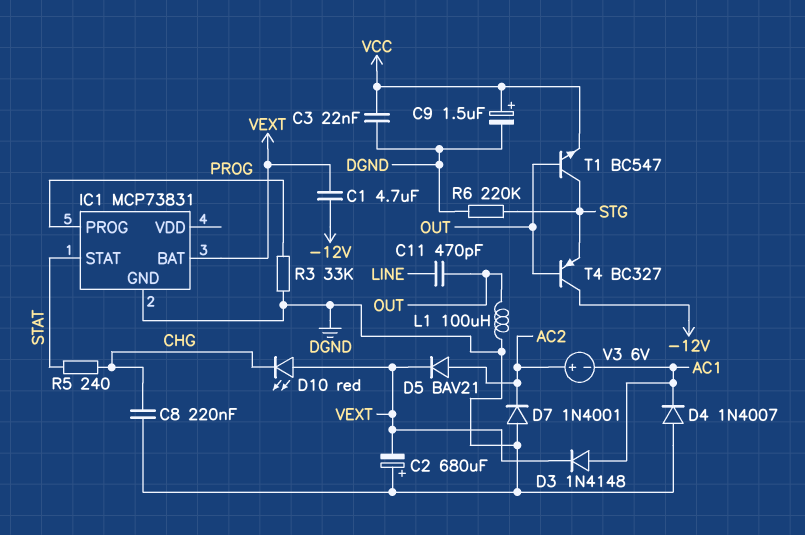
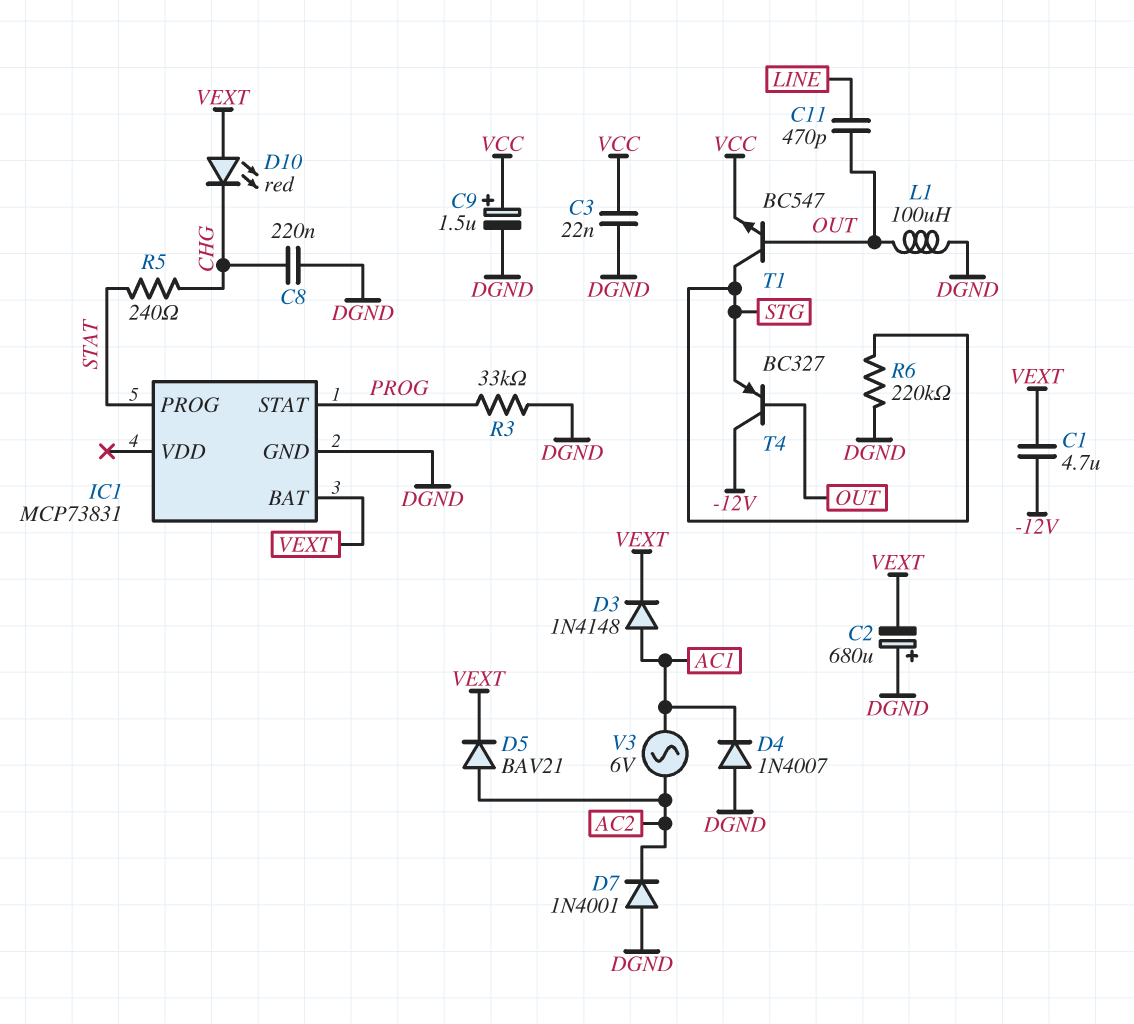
IC1 pin PROG: PROG -> STAT
IC1 pin STAT: STAT -> PROG
V3: 6V (plus AC2, minus AC1) -> AC 6V (AC1, AC2)

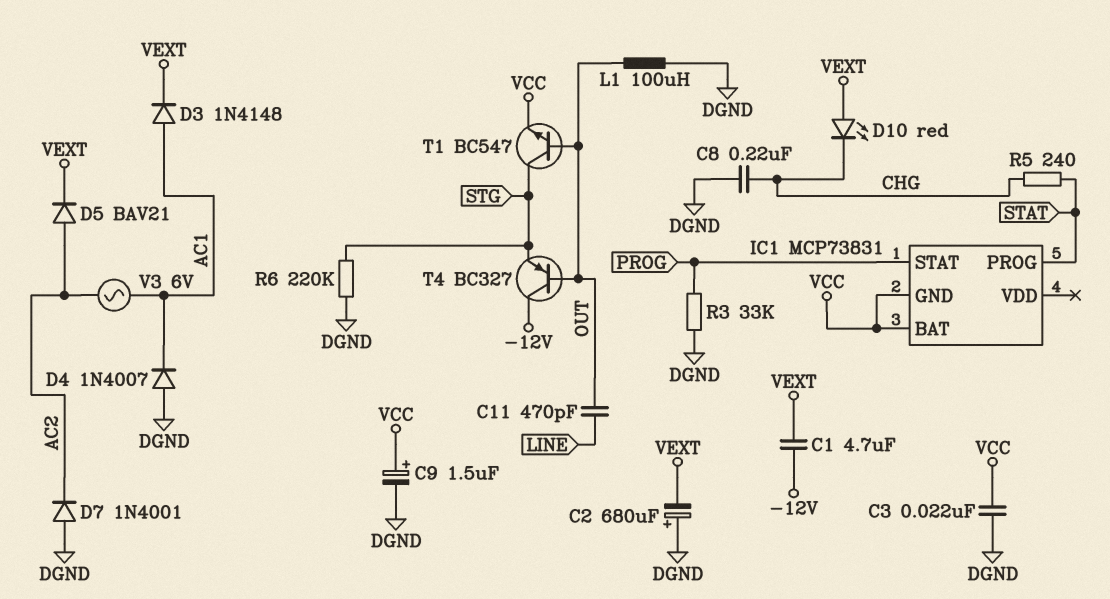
IC1 pin BAT: VEXT -> VCC
IC1 pin GND: DGND -> VCC

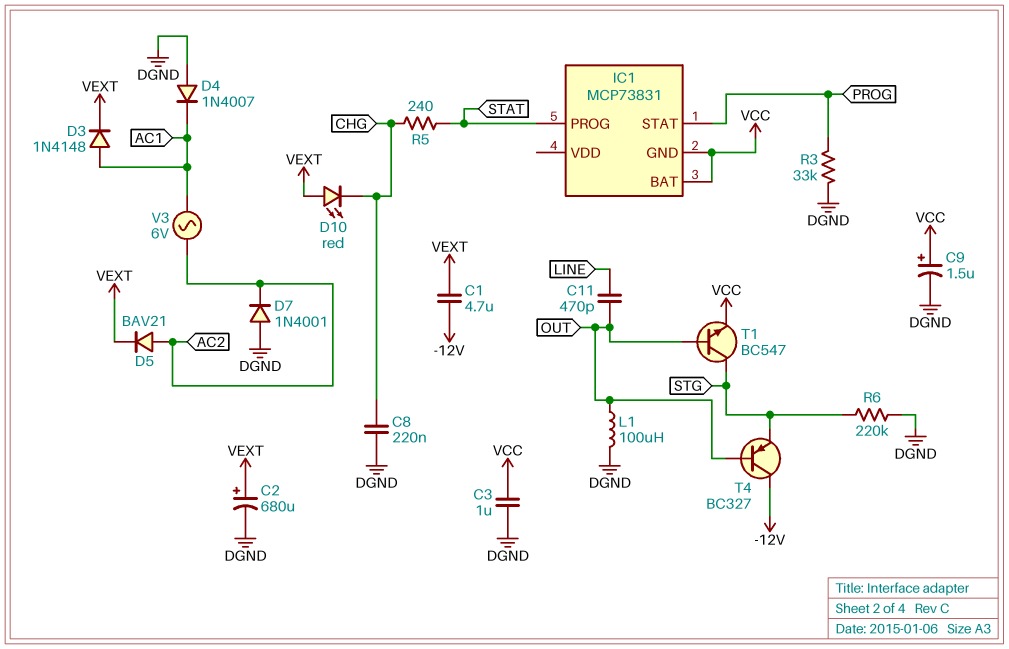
C2: 680uF (plus DGND, minus VEXT) -> 680uF (plus VEXT, minus DGND)
C3: 22nF (DGND, VCC) -> 1uF (DGND, VCC)

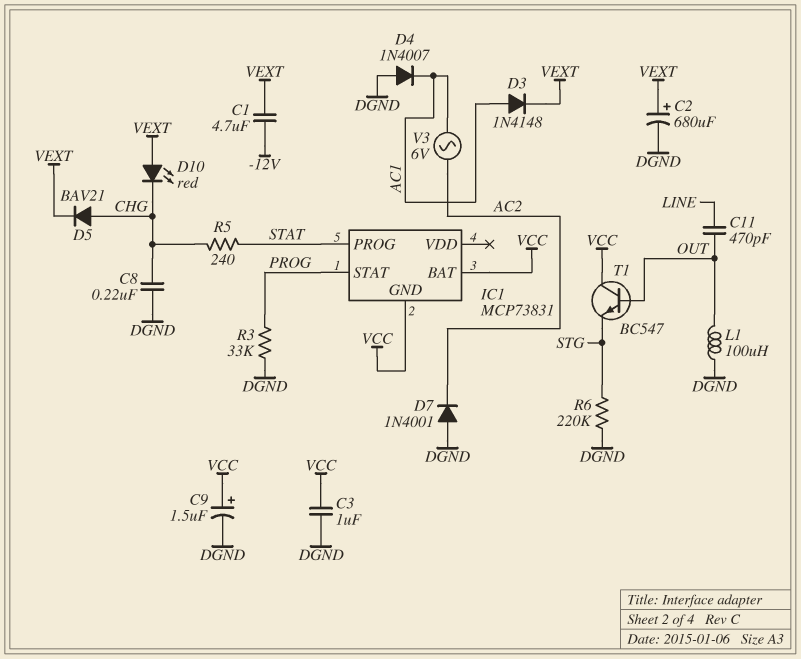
D5: diode BAV21 (A AC2, K VEXT) -> diode BAV21 (A CHG, K VEXT)
T1: NPN BC547 (B OUT, C STG, E VCC) -> NPN BC547 (B OUT, C VCC, E STG)
T4: PNP BC327 (B OUT, C -12V, E STG) -> none

